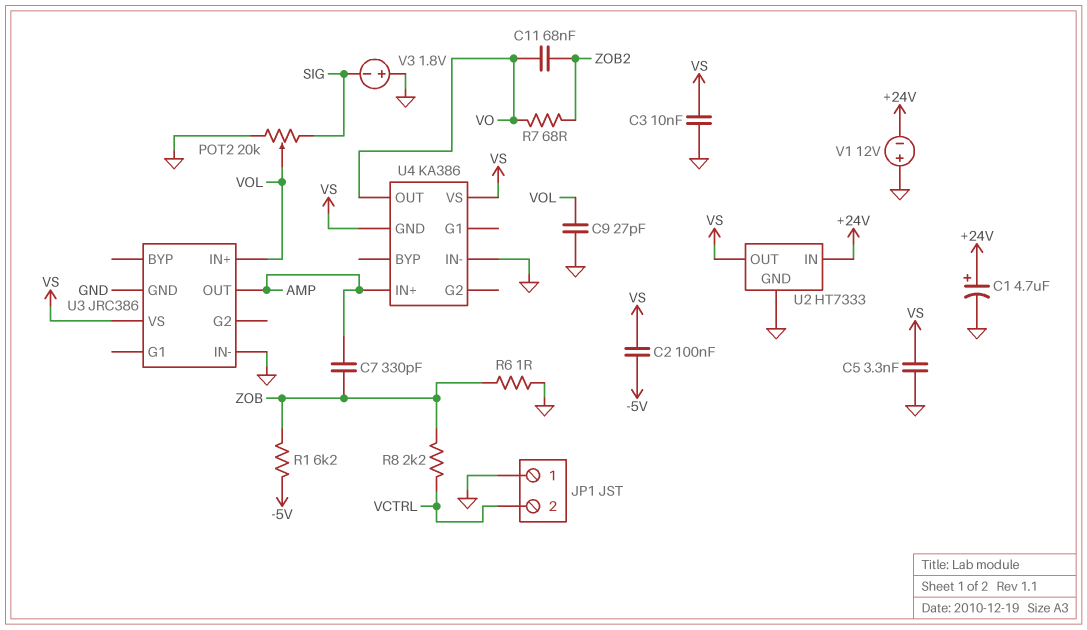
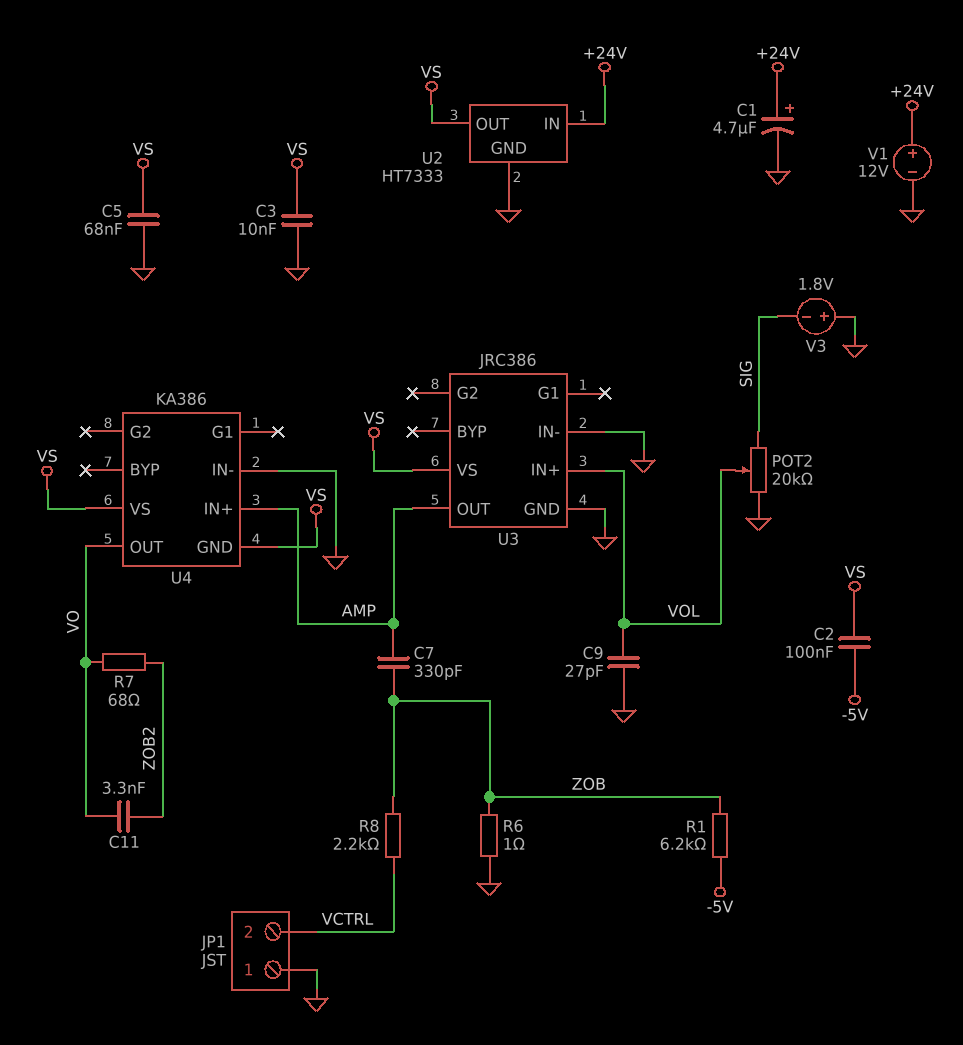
C5: 3.3nF (GND, VS) -> 68nF (GND, VS)
C11: 68nF (VO, ZOB2) -> 3.3nF (VO, ZOB2)
V1: 12V (plus GND, minus +24V) -> 12V (plus +24V, minus GND)

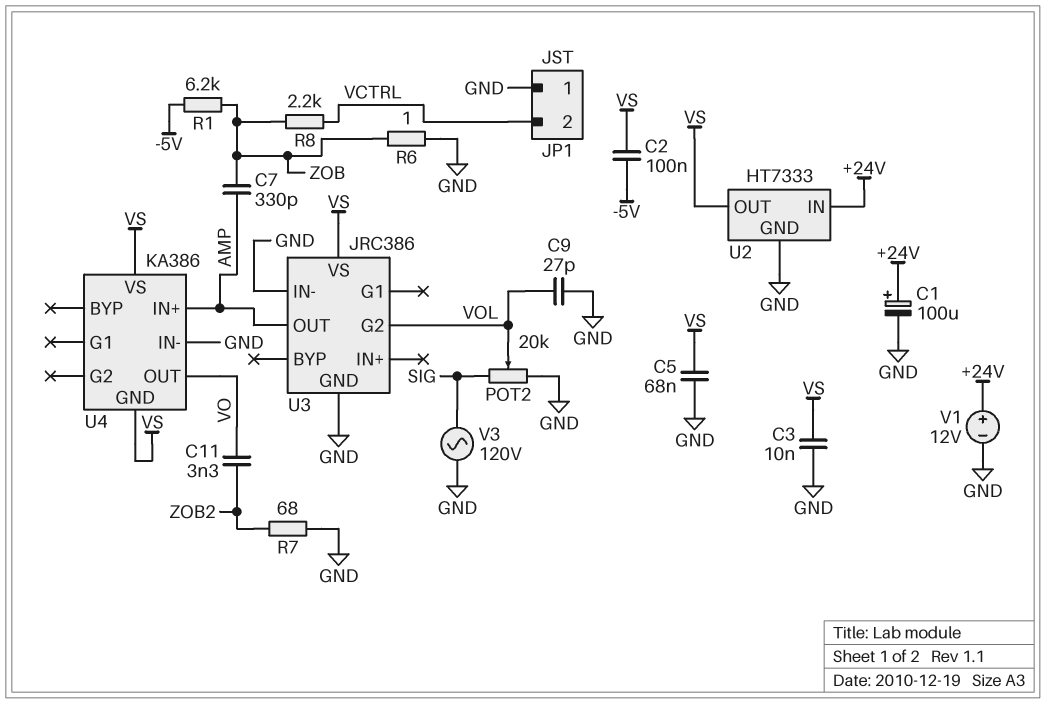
C1: 4.7uF (plus +24V, minus GND) -> 100uF (plus +24V, minus GND)
R7: 68 (VO, ZOB2) -> 68 (GND, ZOB2)
U3 pin G2: none -> VOL
U3 pin IN+: VOL -> none
V3: 1.8V (plus GND, minus SIG) -> AC 120V (GND, SIG)

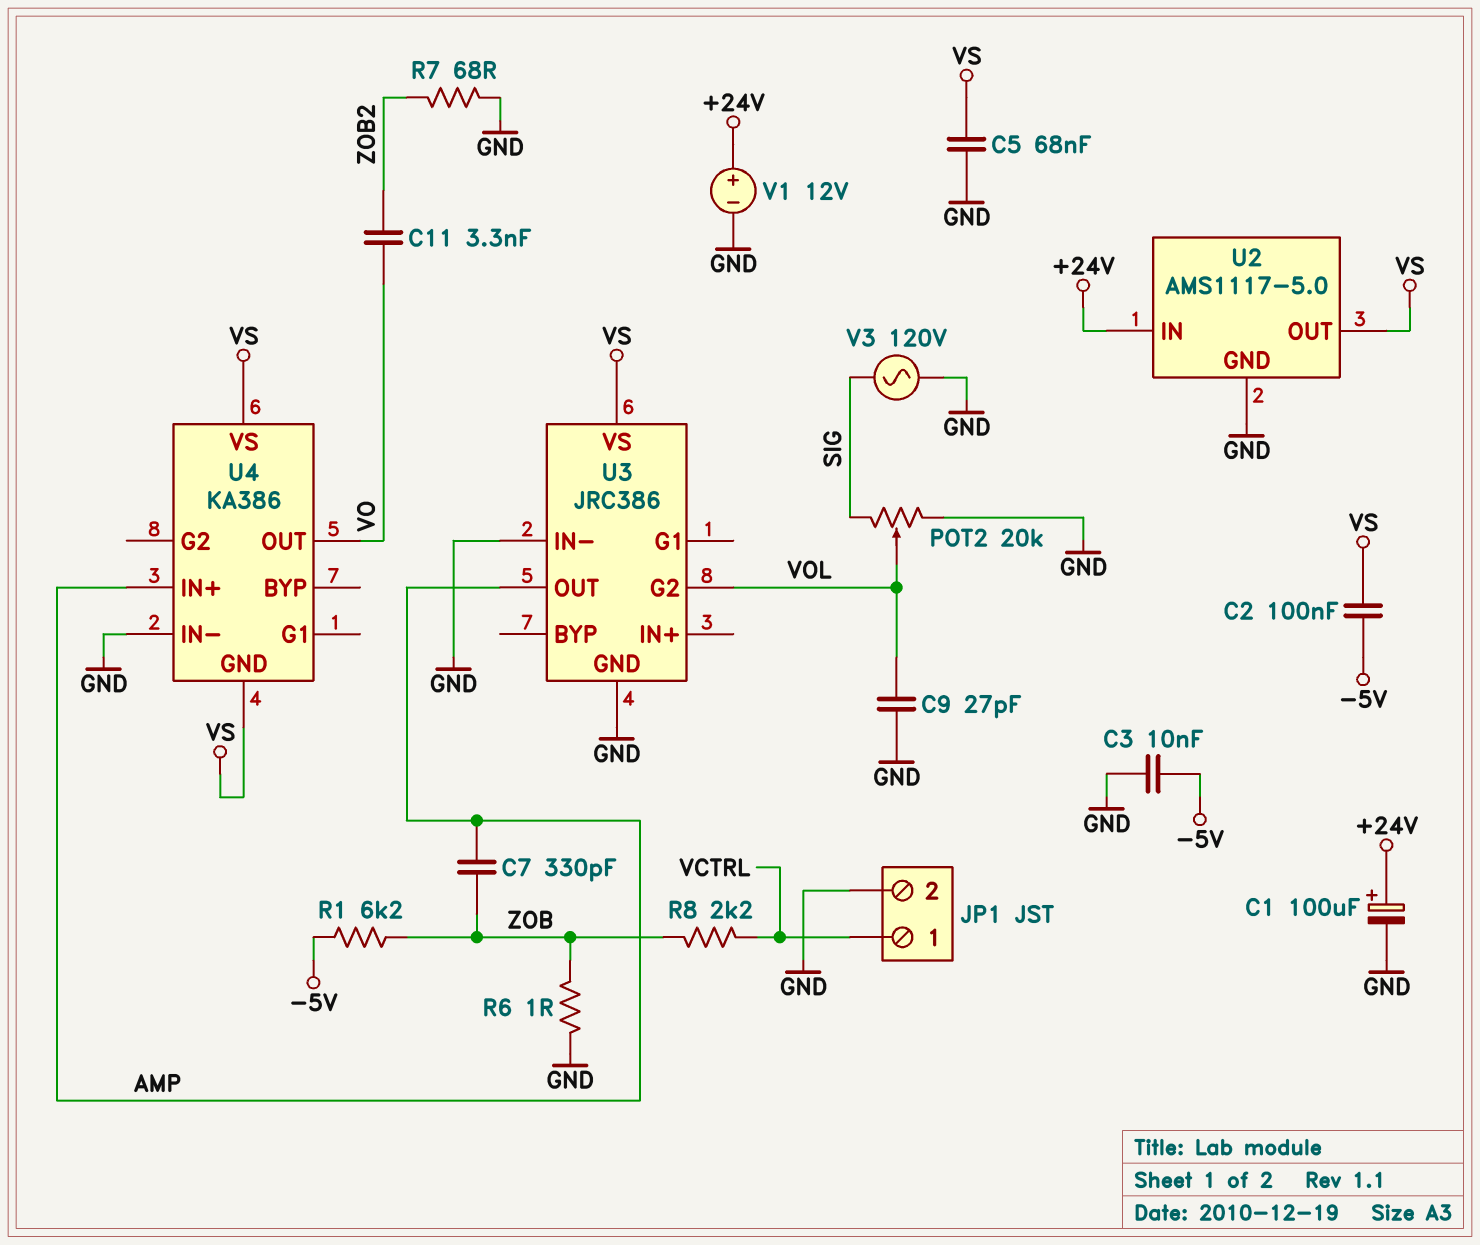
C3: 10nF (GND, VS) -> 10nF (-5V, GND)
JP1 pin 1: GND -> VCTRL
JP1 pin 2: VCTRL -> GND
U2: HT7333 -> AMS1117-5.0

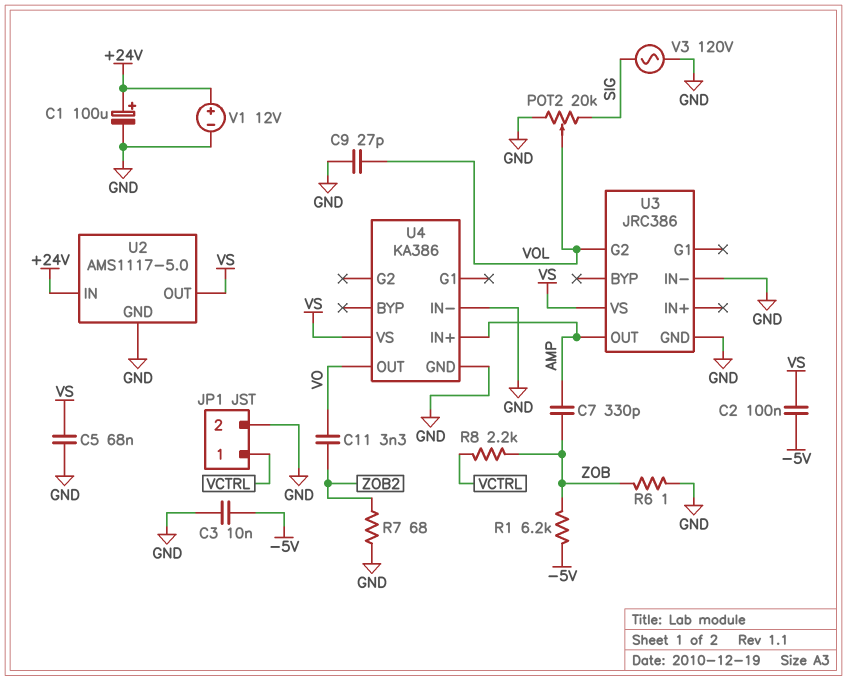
U4 pin GND: VS -> GND

